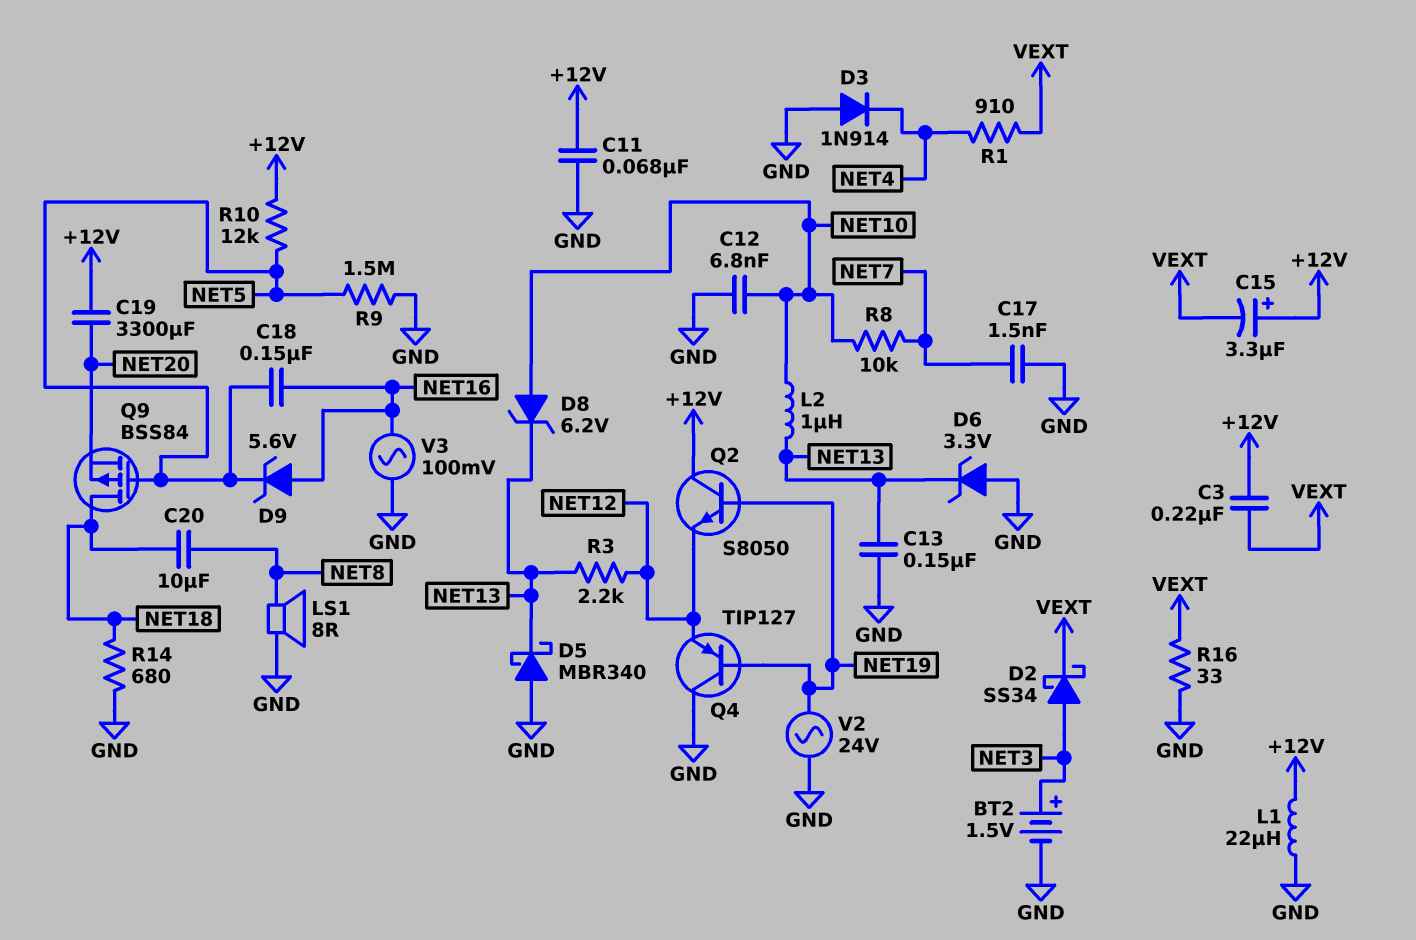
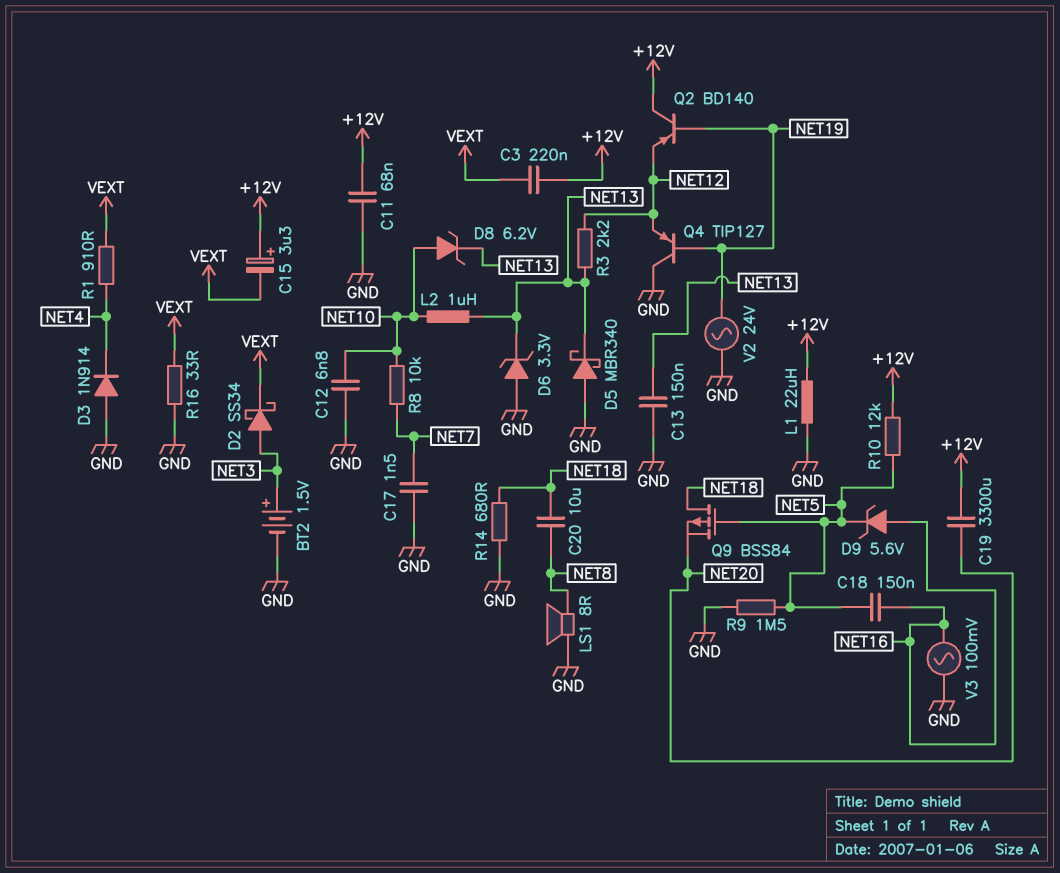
Q2: NPN S8050 (B NET19, C +12V, E NET12) -> PNP BD140 (B NET19, C +12V, E NET12)

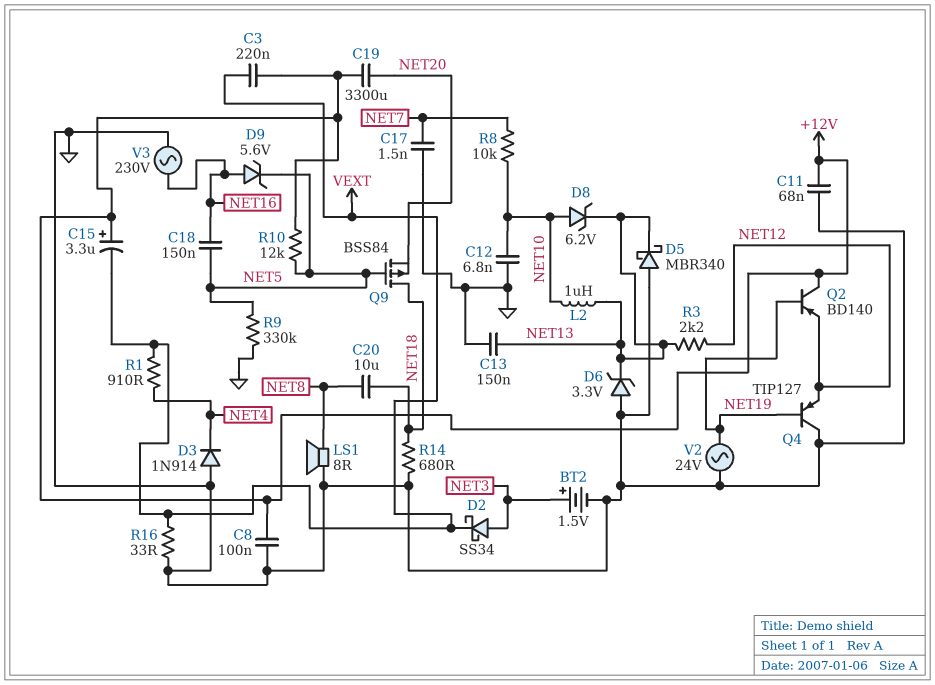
C8: none -> 100nF (+12V, GND)
L1: 22uH (+12V, GND) -> none
R9: 1.5M (GND, NET5) -> 330k (GND, NET5)
V3: AC 100mV (GND, NET16) -> AC 230V (GND, NET16)

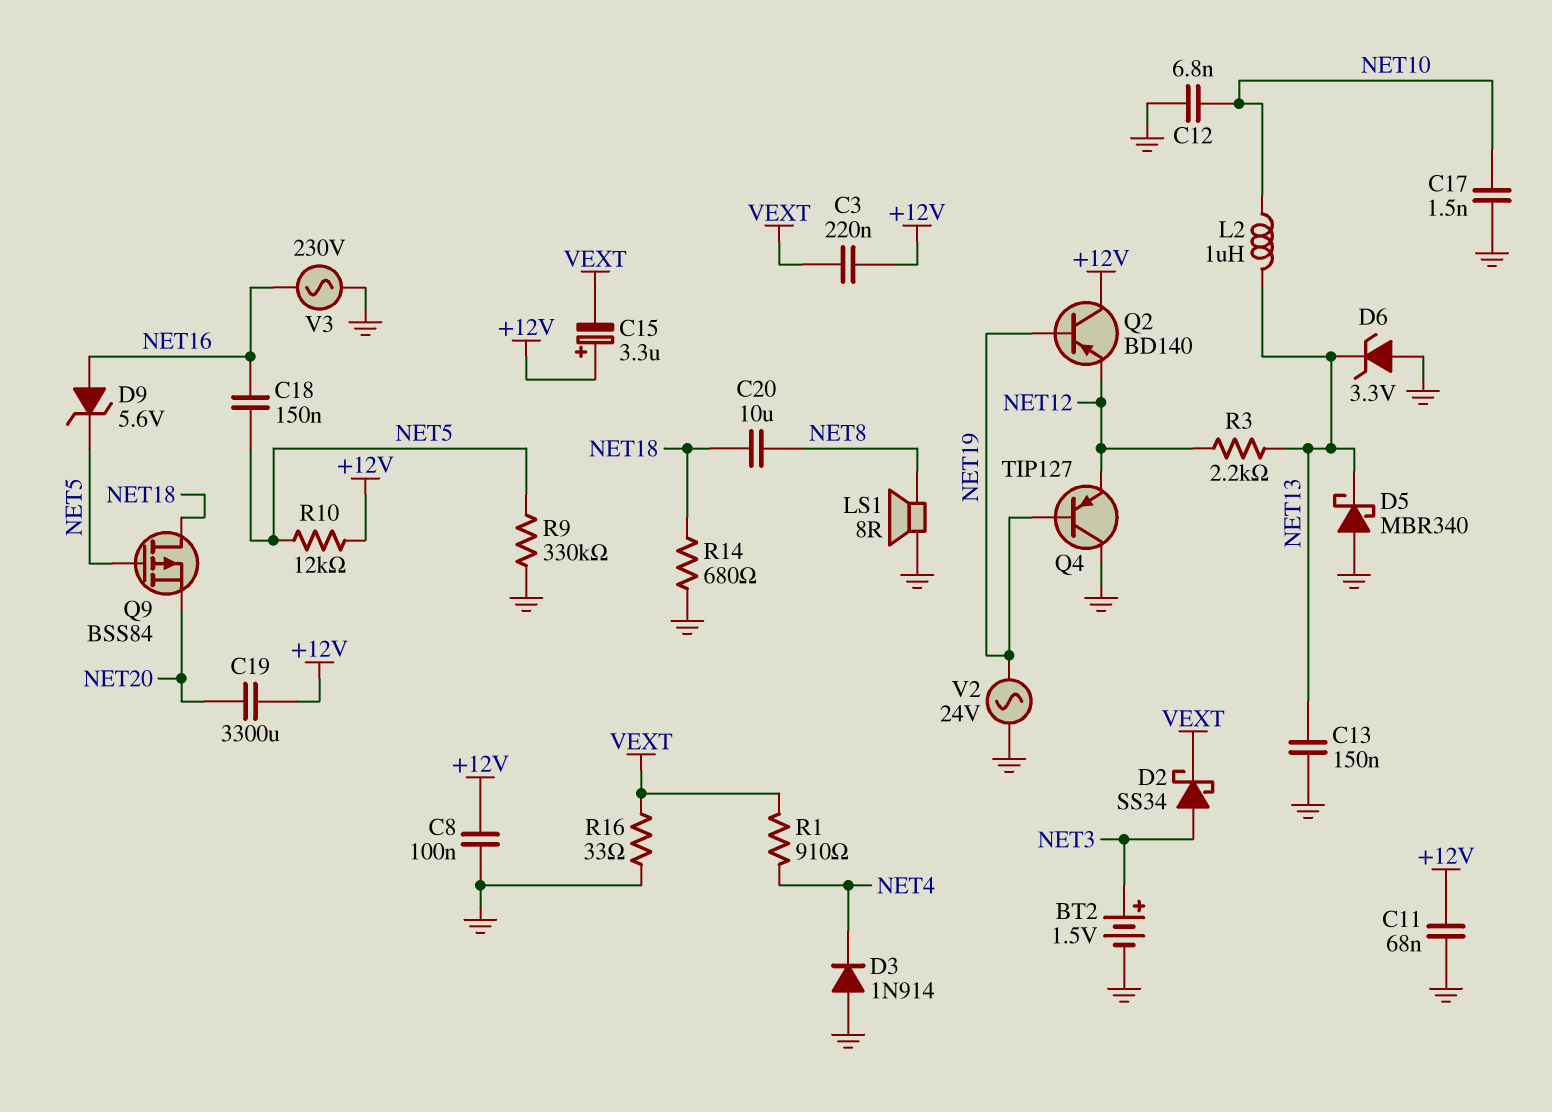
C17: 1.5nF (GND, NET7) -> 1.5nF (GND, NET10)
D8: zener 6.2V (A NET10, K NET13) -> none
R8: 10k (NET7, NET10) -> none

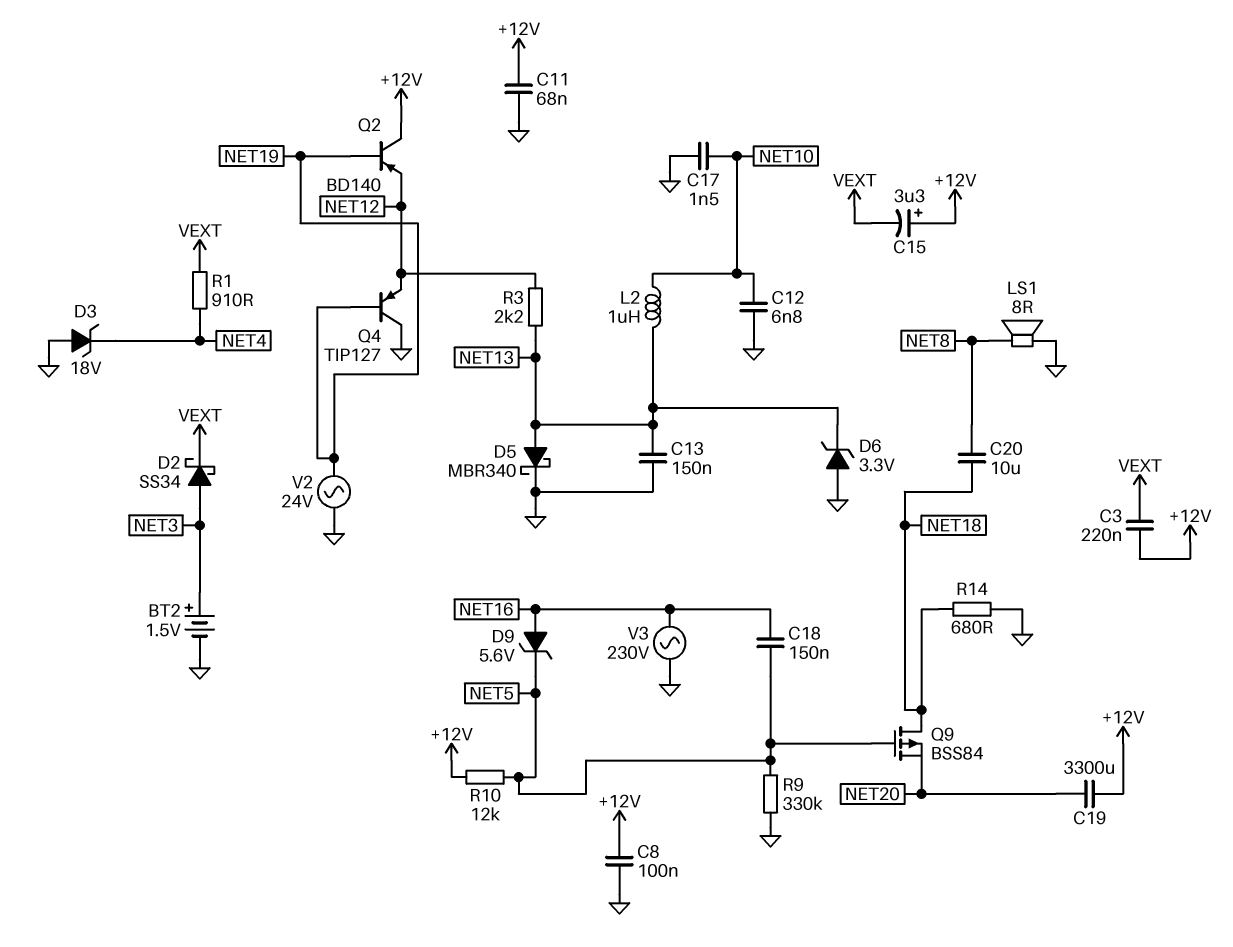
D3: diode 1N914 (A GND, K NET4) -> zener 18V (A GND, K NET4)
D5: schottky MBR340 (A GND, K NET13) -> schottky MBR340 (A NET13, K GND)
R16: 33 (GND, VEXT) -> none

